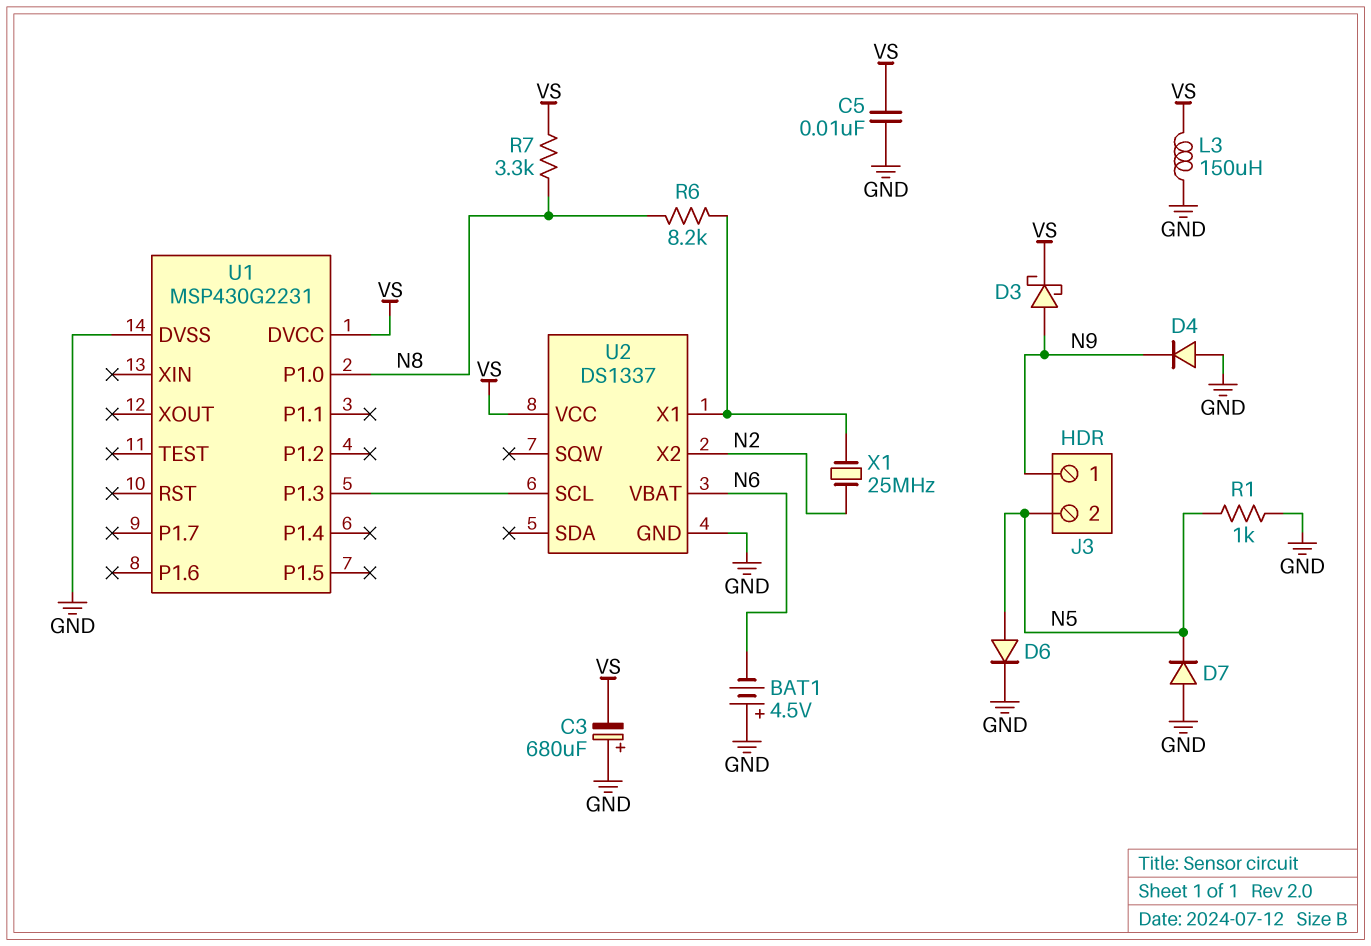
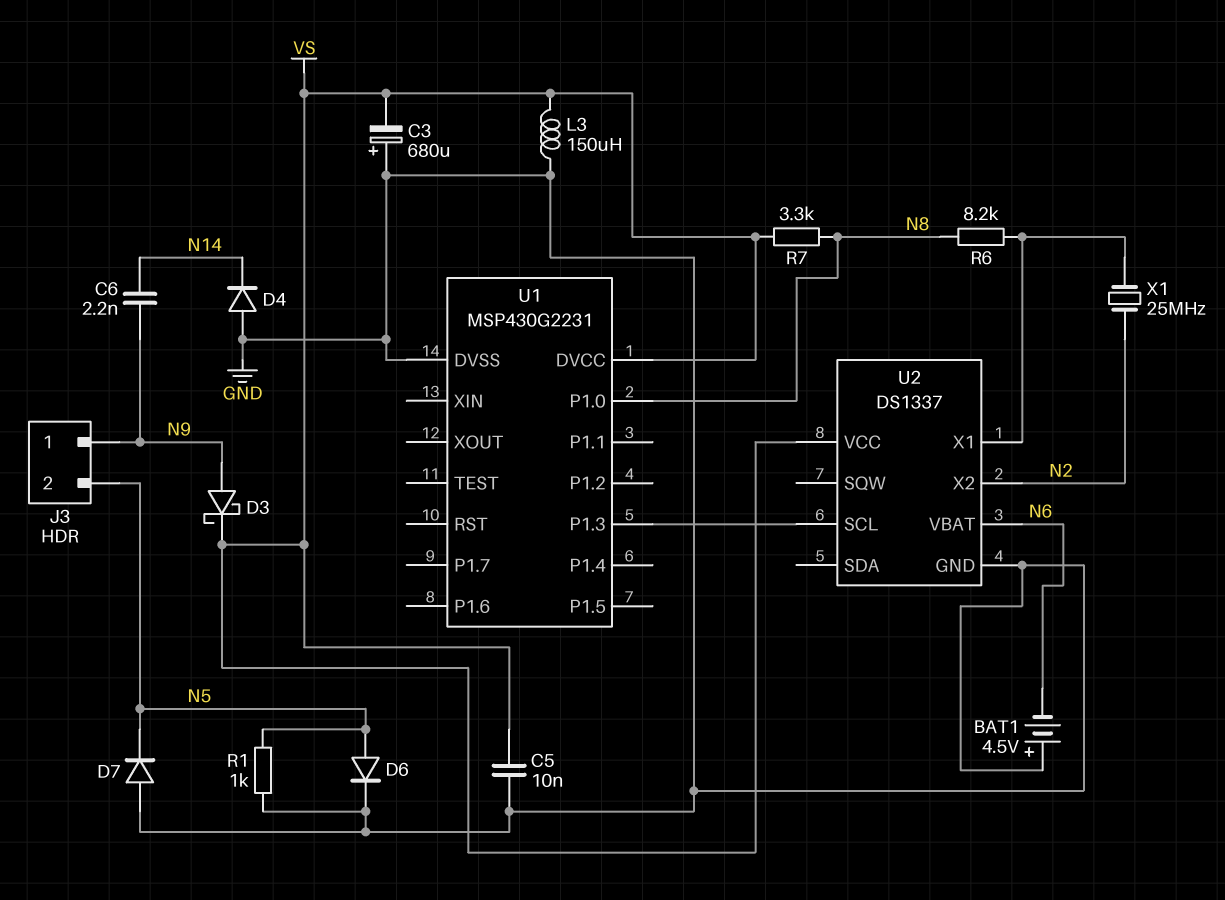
C6: none -> 2.2nF (N9, N14)
D4: diode (A GND, K N9) -> diode (A GND, K N14)

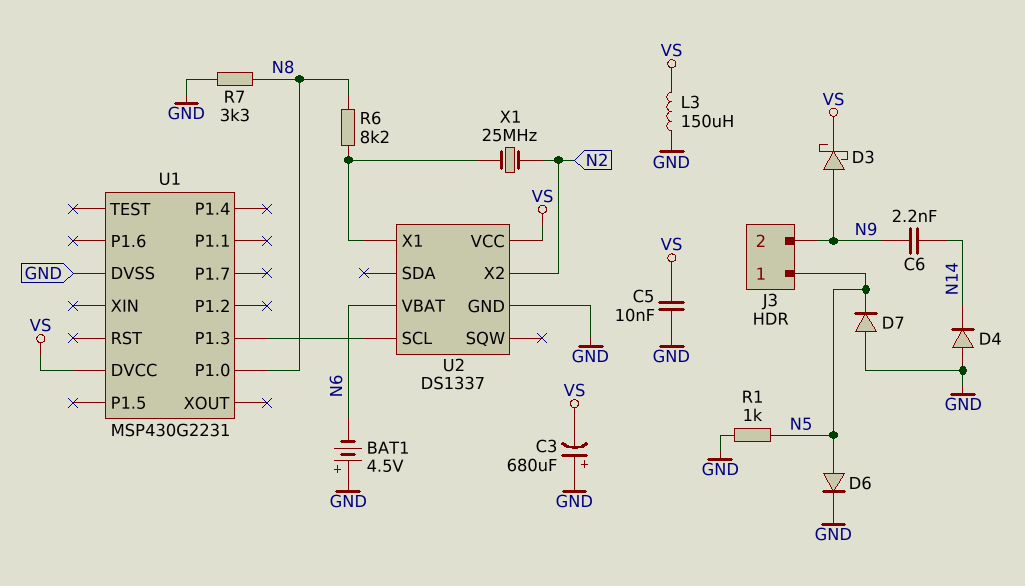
J3 pin 1: N9 -> N5
J3 pin 2: N5 -> N9
R7: 3.3k (N8, VS) -> 3.3k (GND, N8)

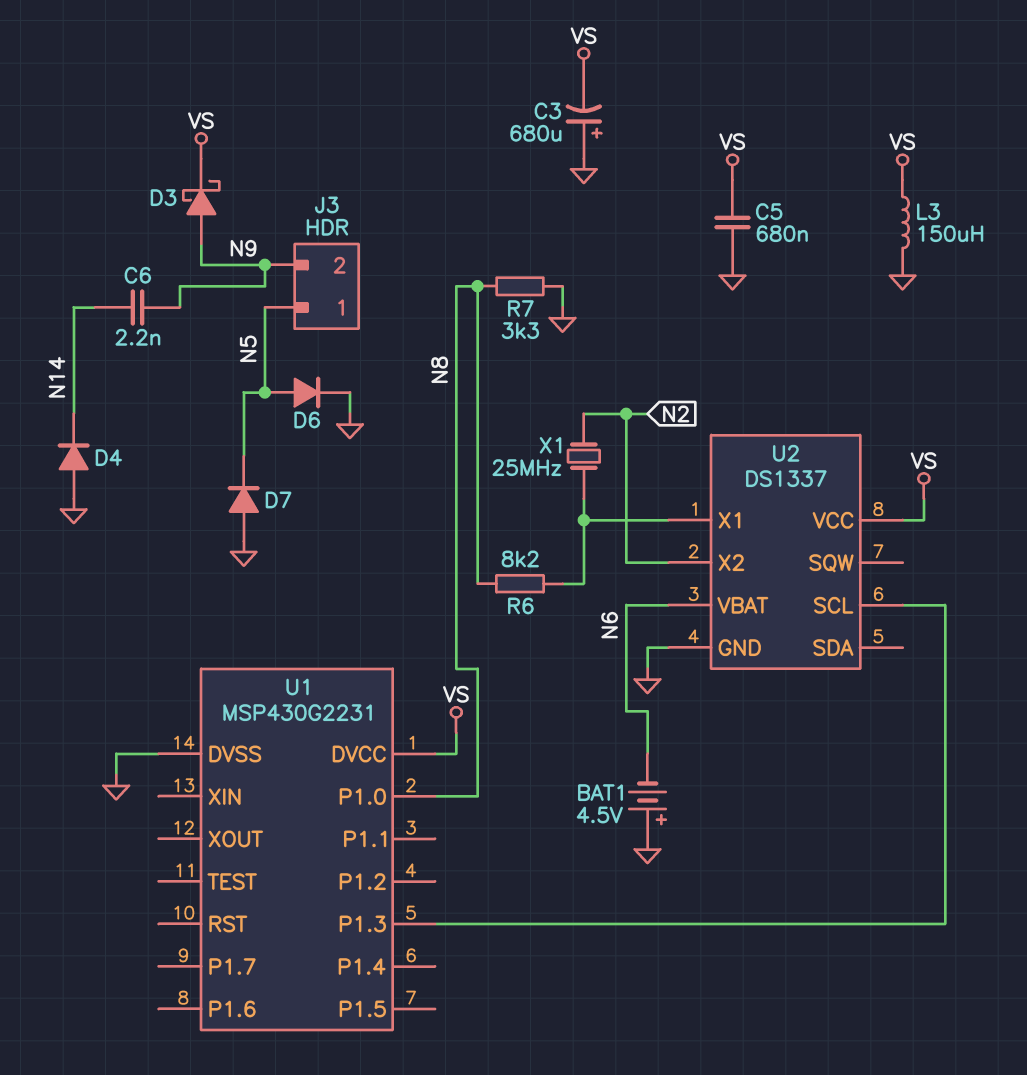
C5: 10nF (GND, VS) -> 680nF (GND, VS)
R1: 1k (GND, N5) -> none

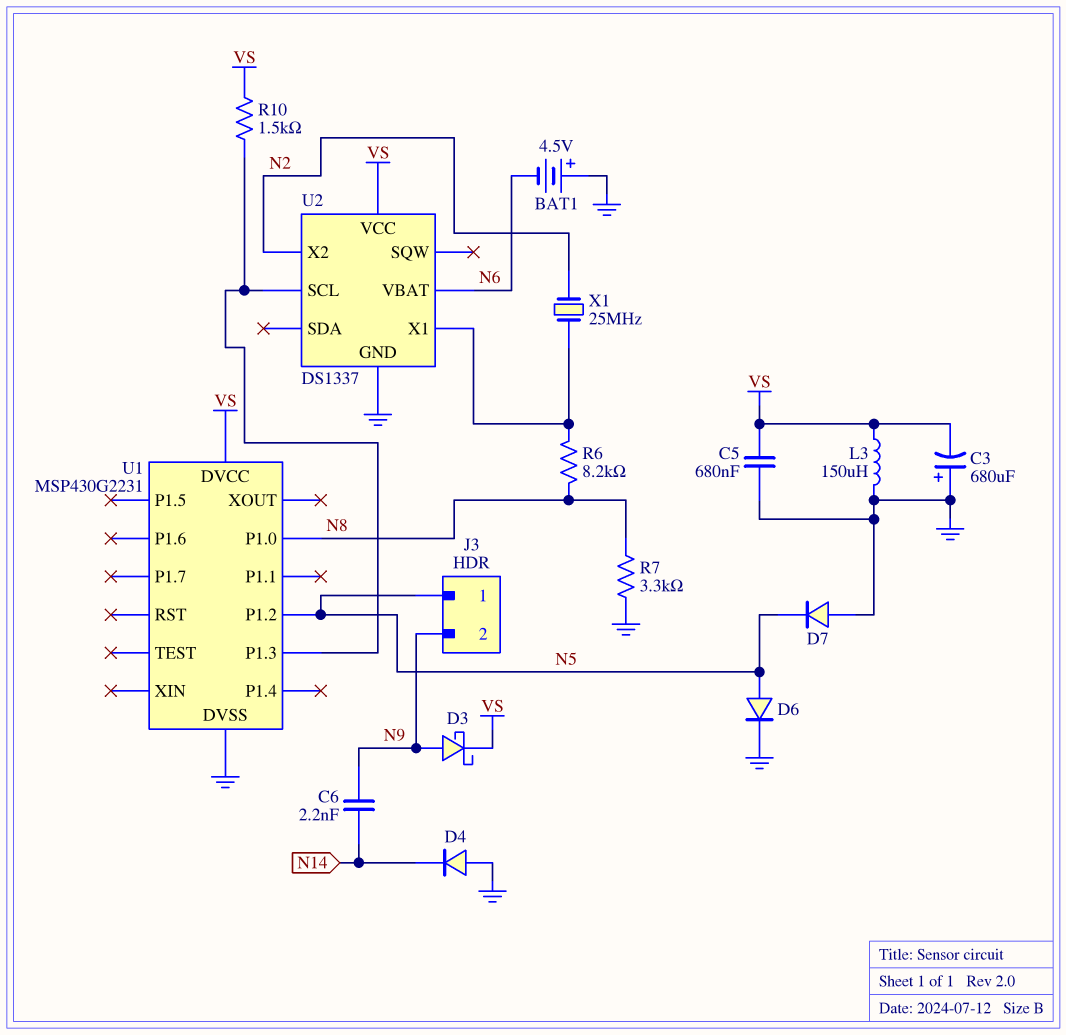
R10: none -> 1.5k (U1/P1.3, VS)
U1 pin P1.2: none -> N5

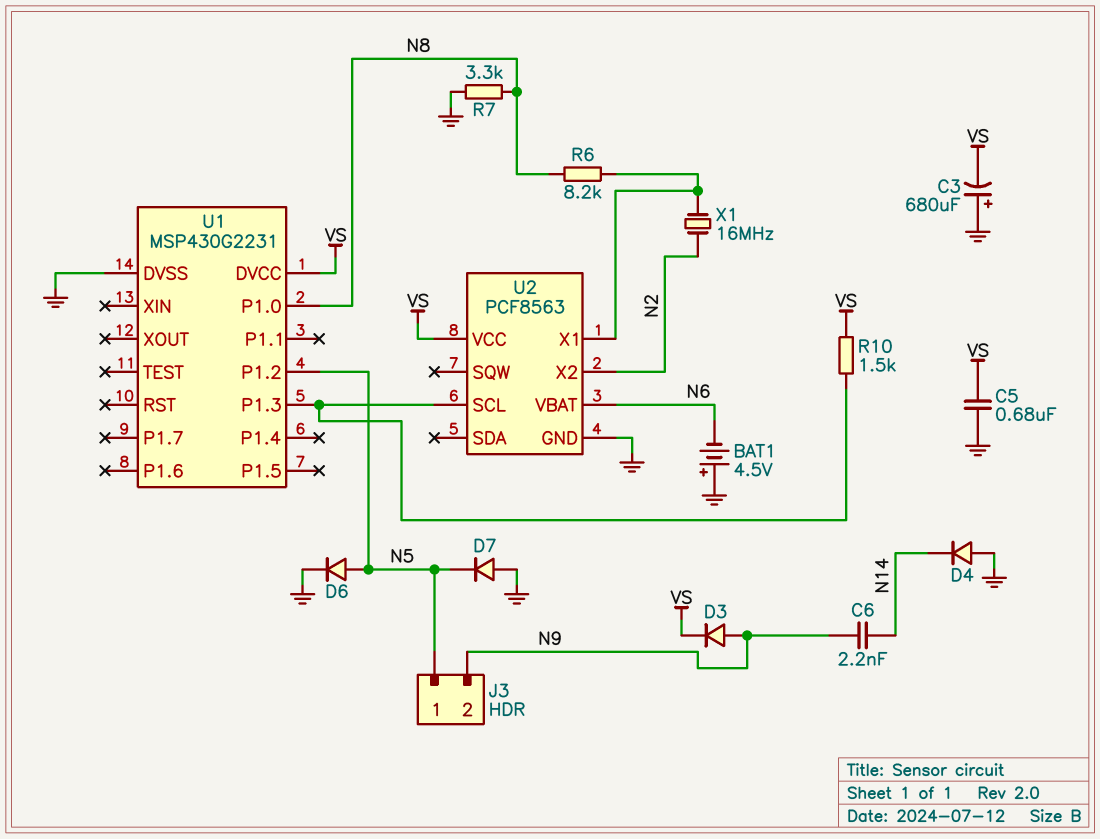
D3: schottky (A N9, K VS) -> diode (A N9, K VS)
L3: 150uH (GND, VS) -> none
U2: DS1337 -> PCF8563
X1: 25MHz (N2, U2/X1) -> 16MHz (N2, U2/X1)

